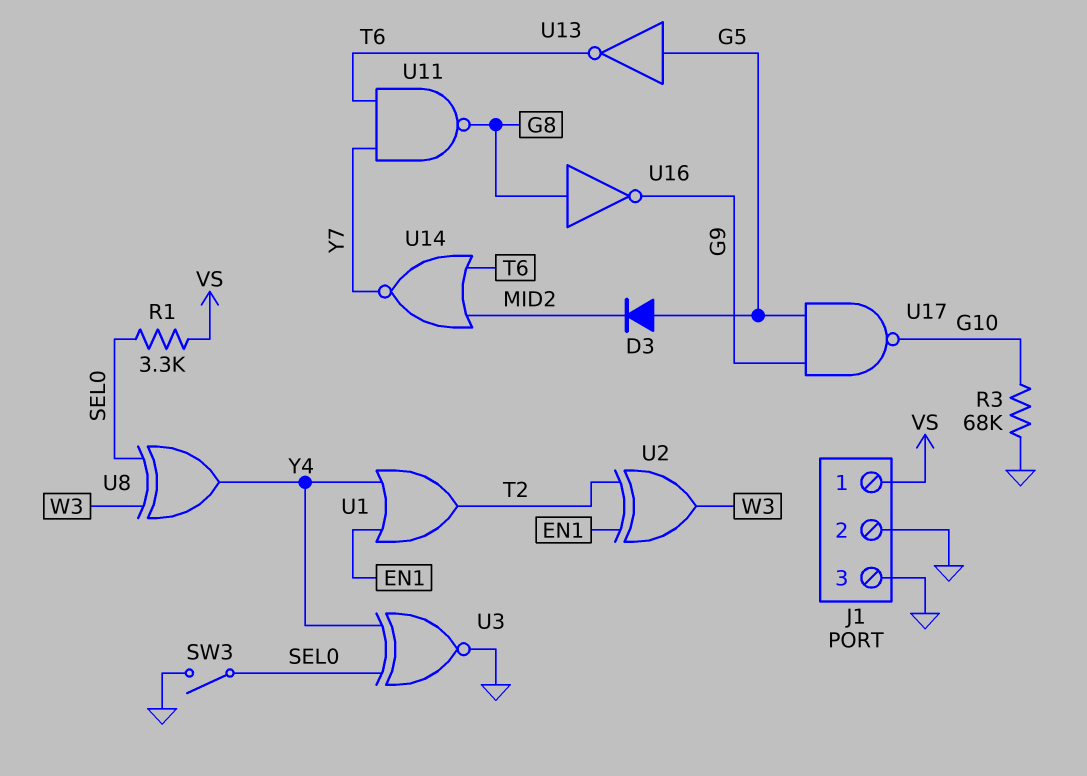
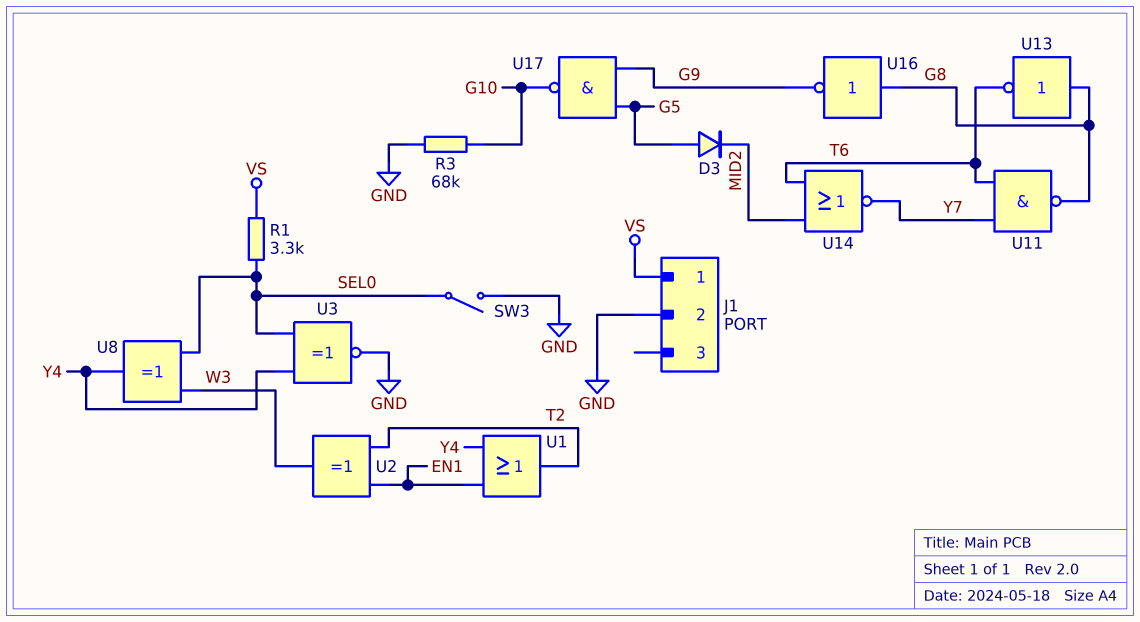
J1 pin 3: GND -> none
U13: NOT (in G5, out T6) -> NOT (in G8, out T6)

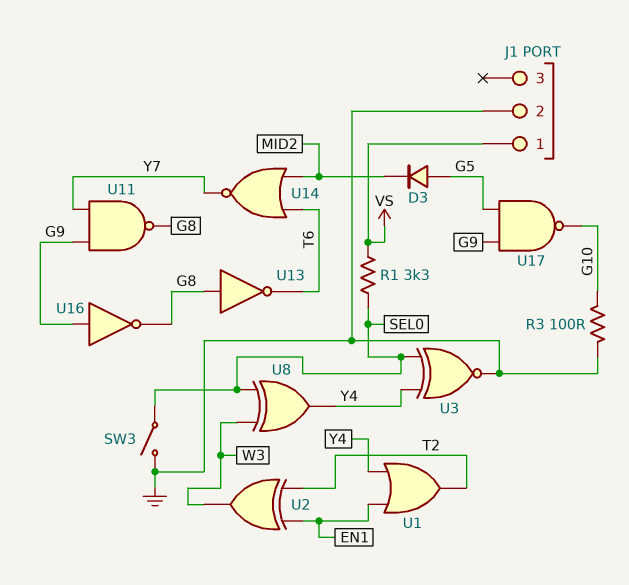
R3: 68k (G10, GND) -> 100 (G10, GND)
U11: NAND (in T6, in Y7, out G8) -> NAND (in G9, in Y7, out G8)
U16: NOT (in G8, out G9) -> NOT (in G9, out G8)

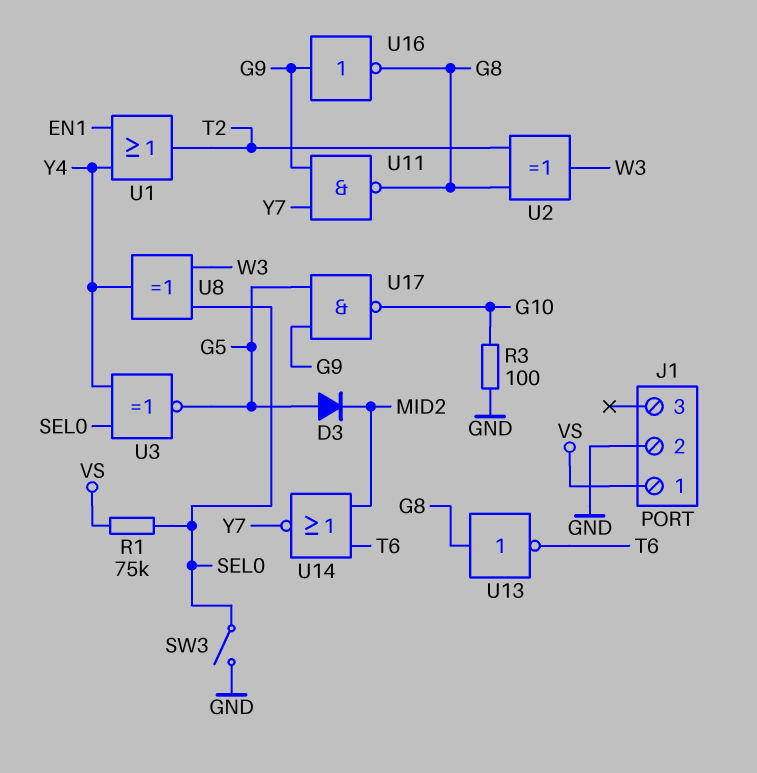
R1: 3.3k (SEL0, VS) -> 75k (SEL0, VS)
U2: XOR (in EN1, in T2, out W3) -> XOR (in G8, in T2, out W3)
U3: XNOR (in SEL0, in Y4, out GND) -> XNOR (in SEL0, in Y4, out G5)

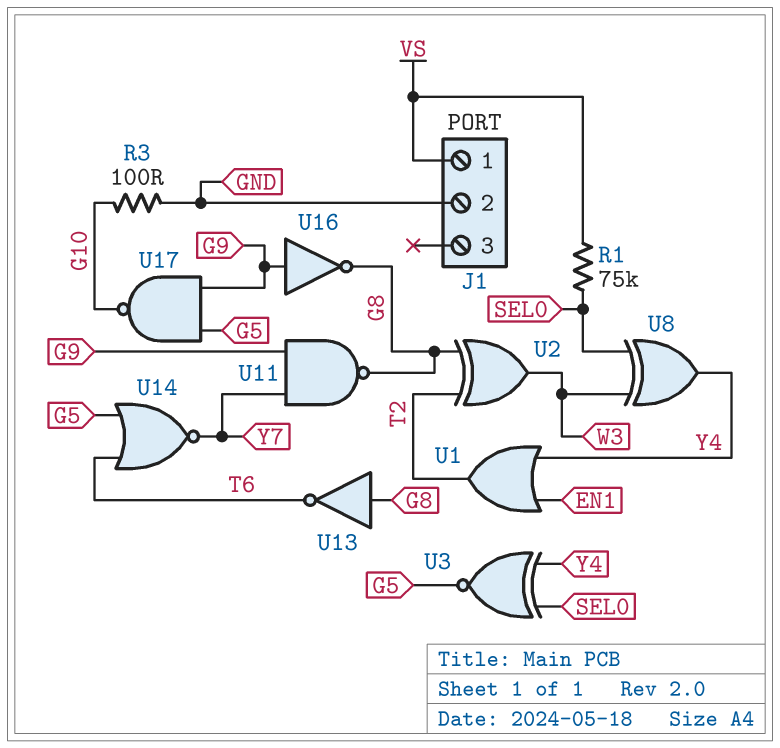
D3: diode (A G5, K MID2) -> none
SW3: switch (GND, SEL0) -> none
U14: NOR (in MID2, in T6, out Y7) -> NOR (in G5, in T6, out Y7)

